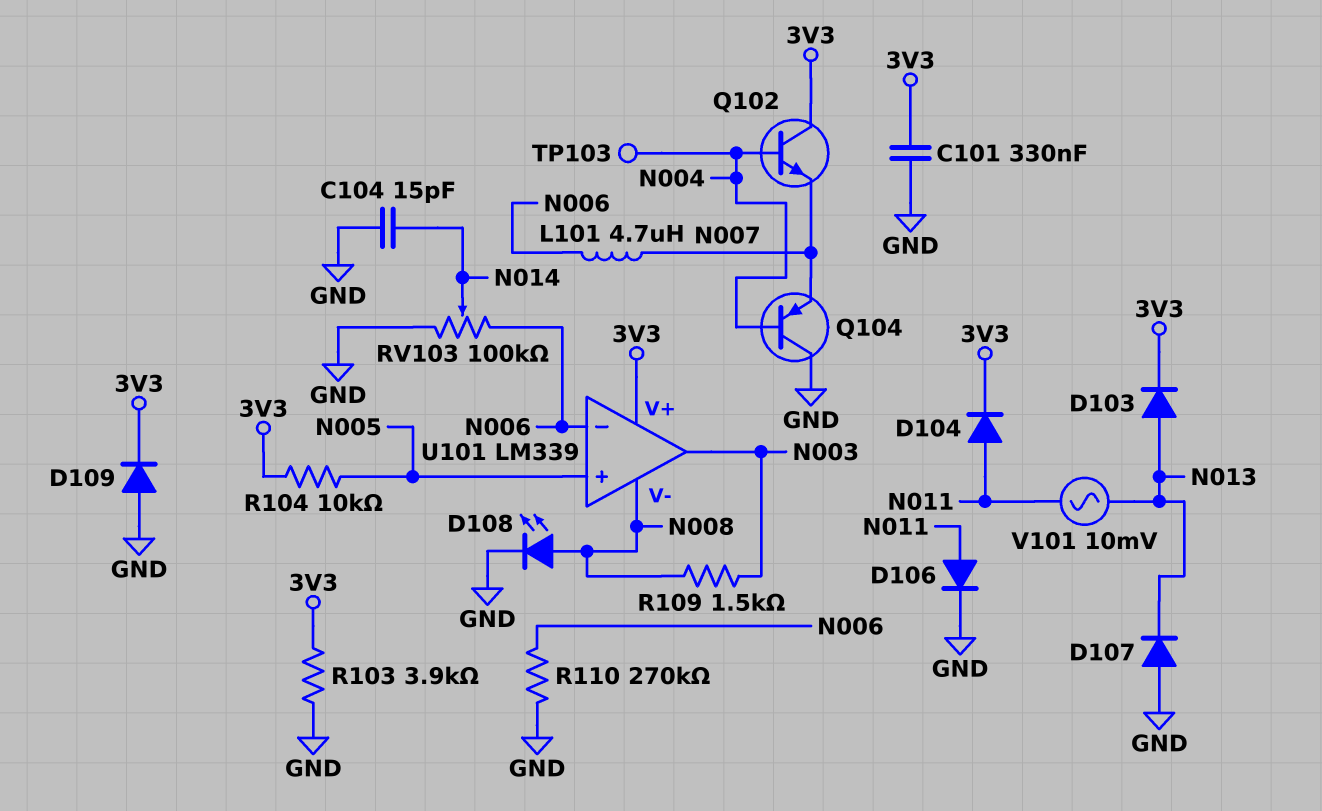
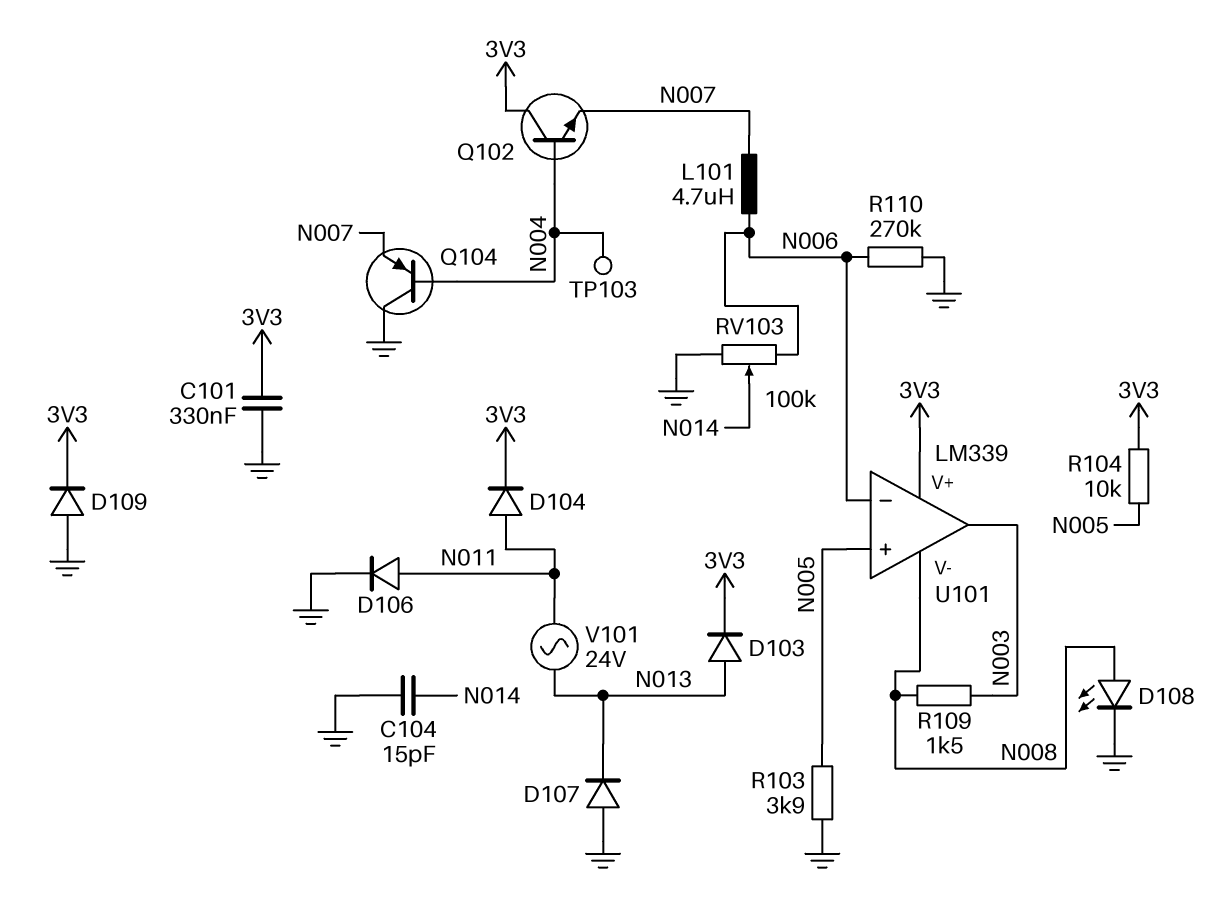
R103: 3.9k (3V3, GND) -> 3.9k (GND, N005)
V101: AC 10mV (N011, N013) -> AC 24V (N011, N013)

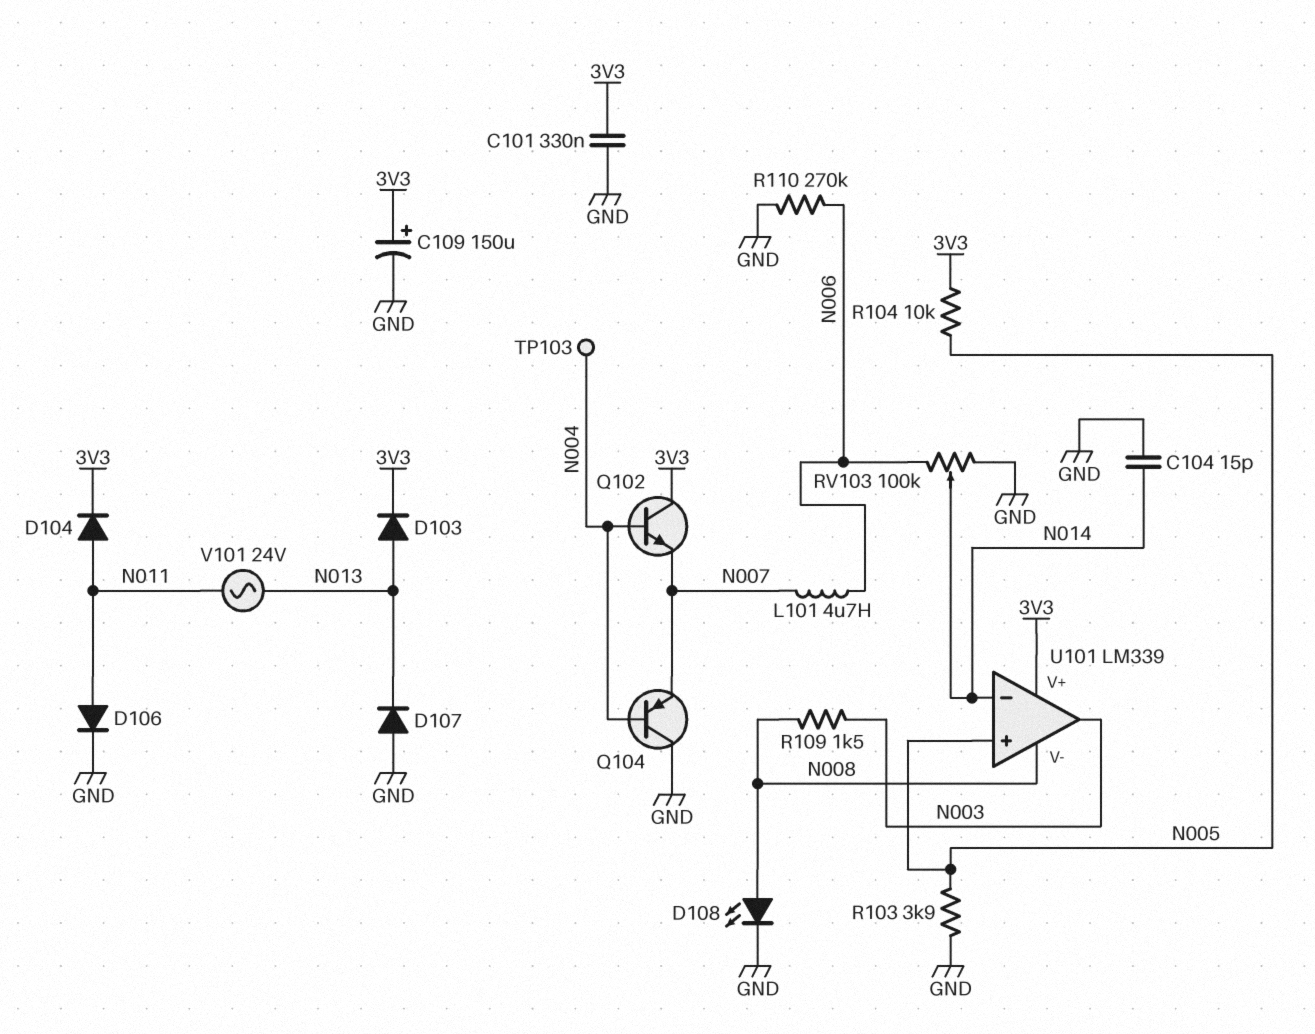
C109: none -> 150uF (plus 3V3, minus GND)
D109: diode (A GND, K 3V3) -> none
U101 pin in-: N006 -> N014

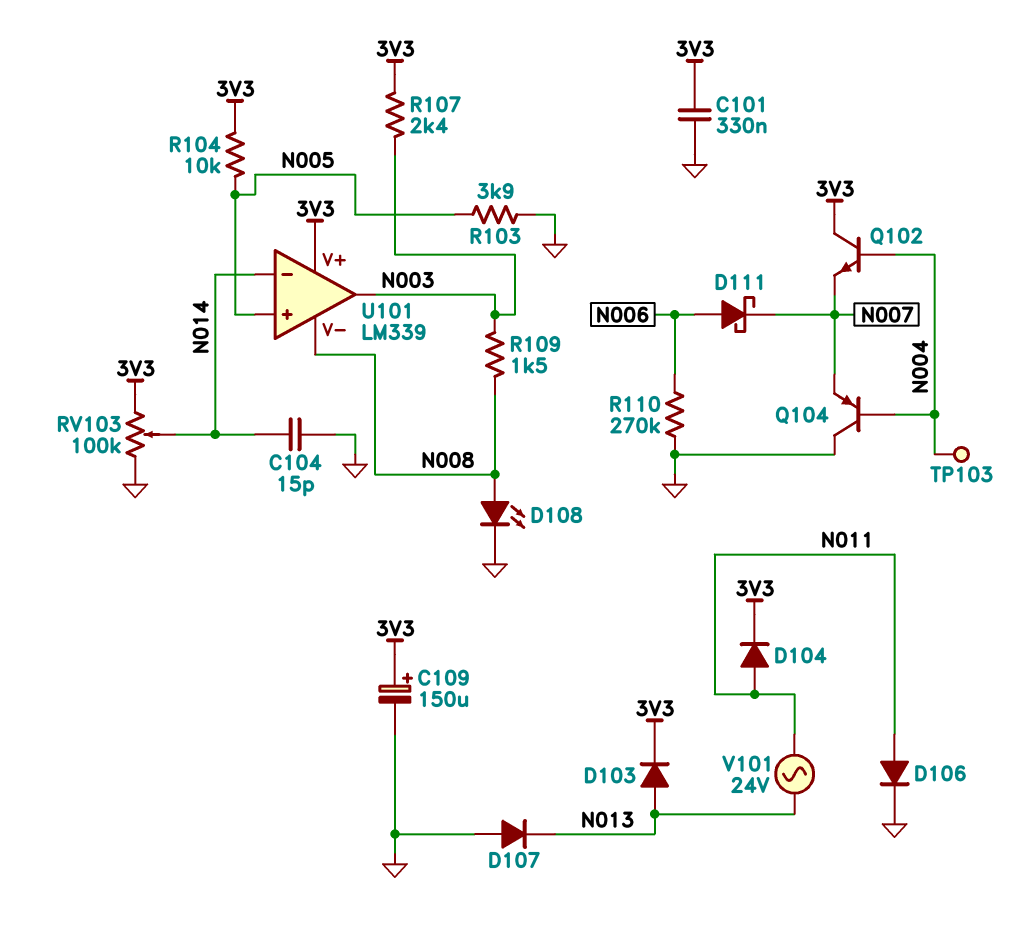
D111: none -> schottky (A N006, K N007)
L101: 4.7uH (N006, N007) -> none
R107: none -> 2.4k (3V3, N003)
RV103: 100k (GND, N006, wiper N014) -> 100k (3V3, GND, wiper N014)

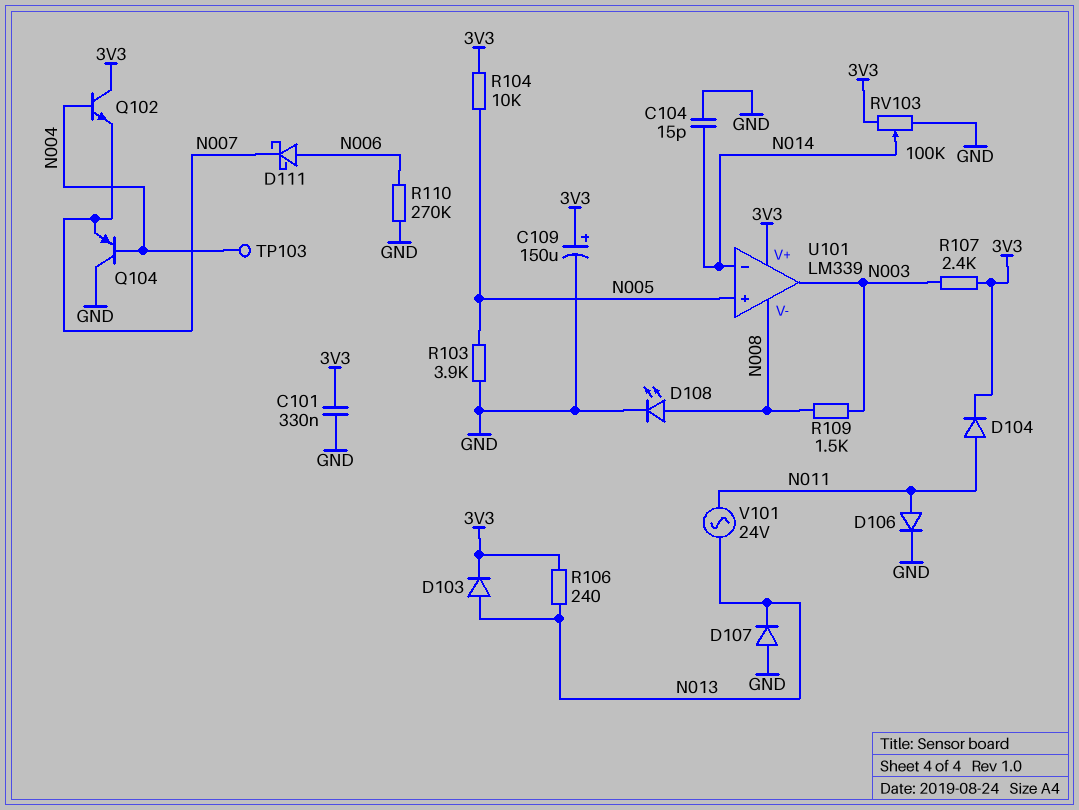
R106: none -> 240 (3V3, N013)

